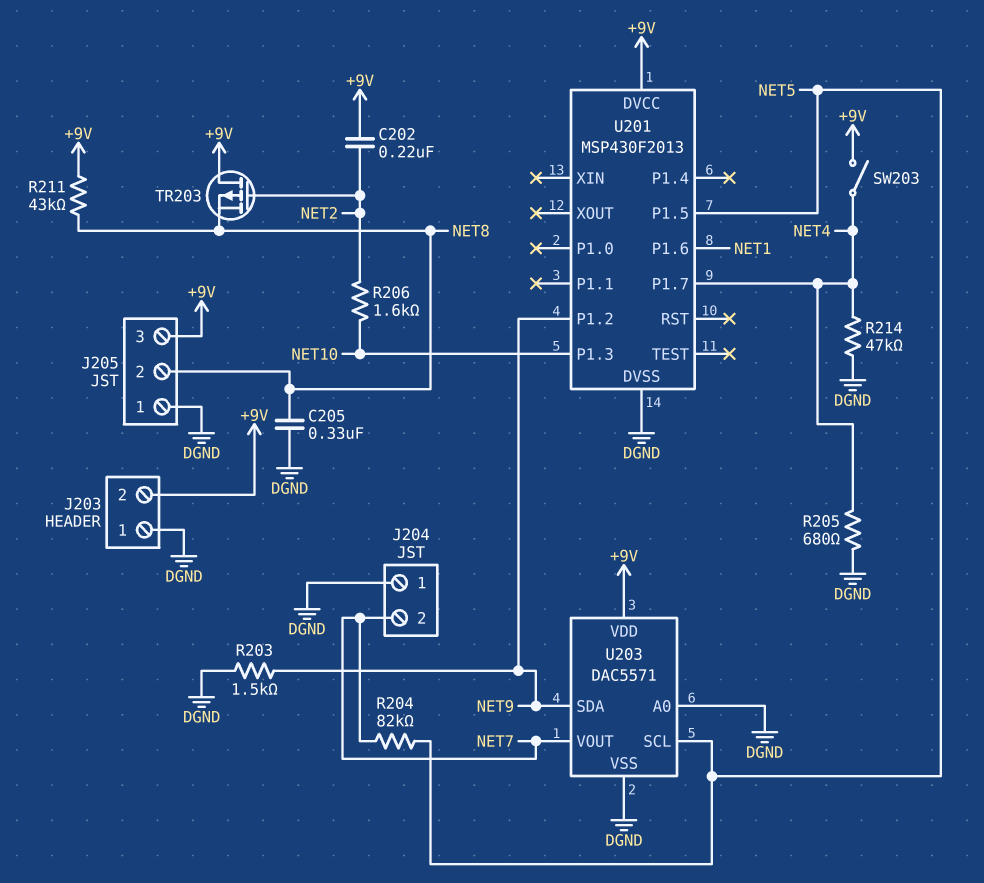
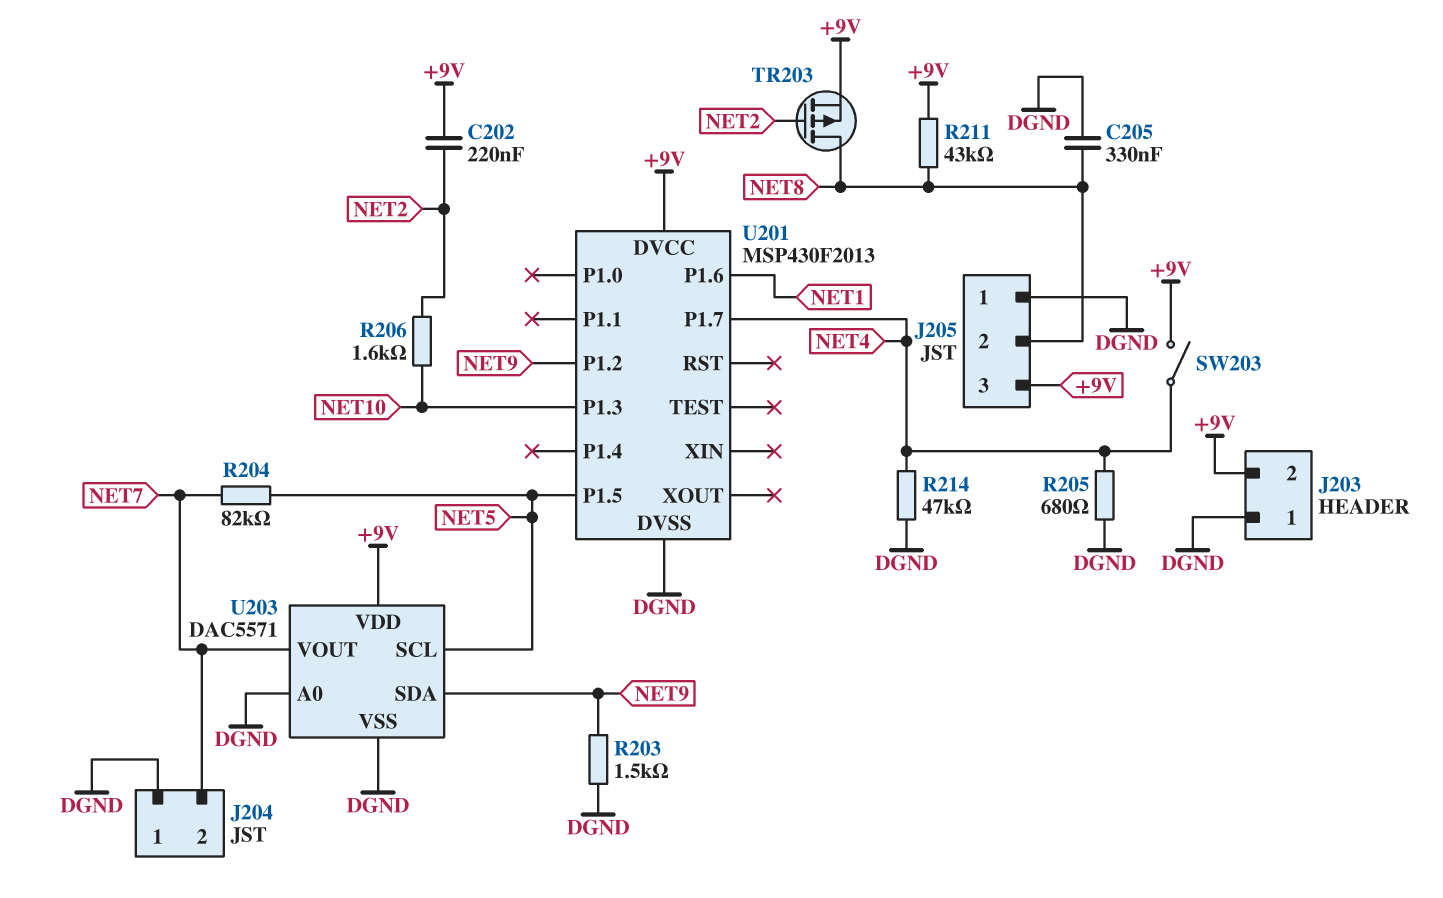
TR203: PMOS (G NET2, D +9V, S NET8) -> PMOS (G NET2, D NET8, S +9V)

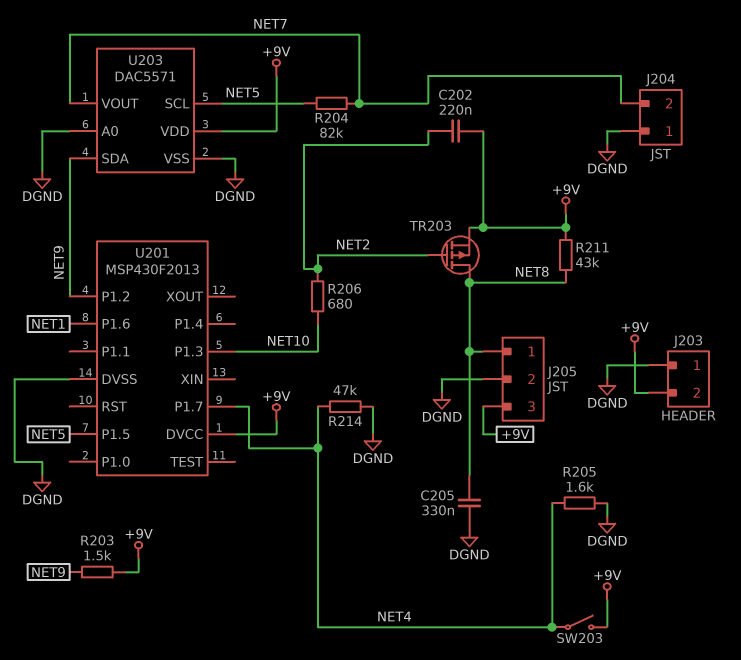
J205 pin 1: DGND -> NET8
J205 pin 2: NET8 -> DGND
R203: 1.5k (DGND, NET9) -> 1.5k (+9V, NET9)
R205: 680 (DGND, NET4) -> 1.6k (DGND, NET4)
R206: 1.6k (NET2, NET10) -> 680 (NET2, NET10)

